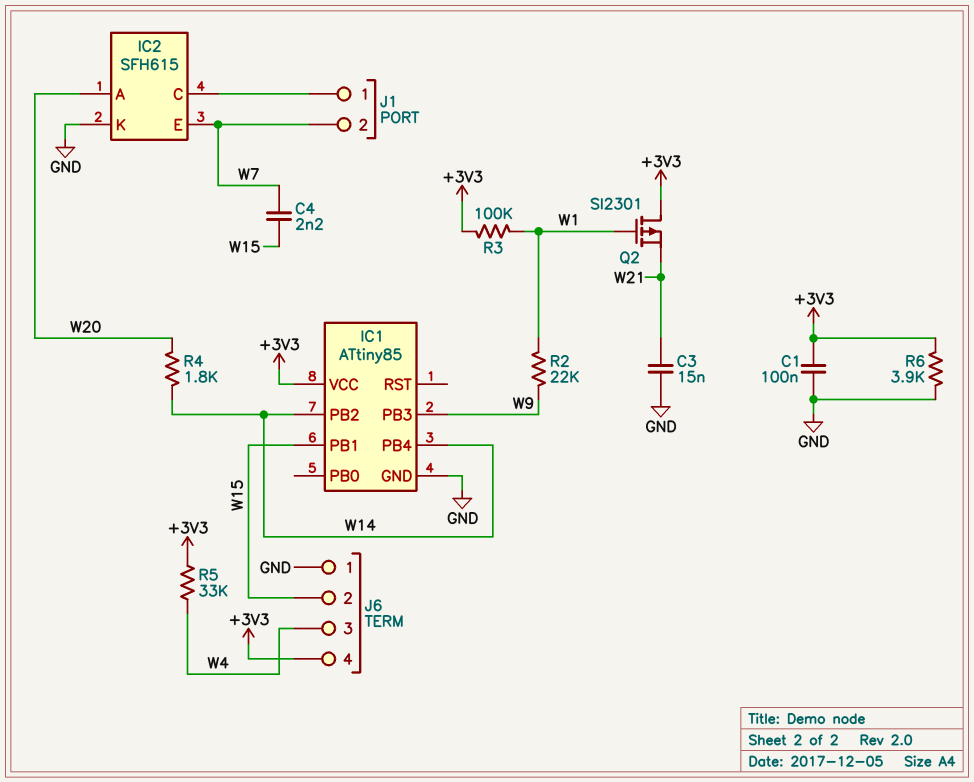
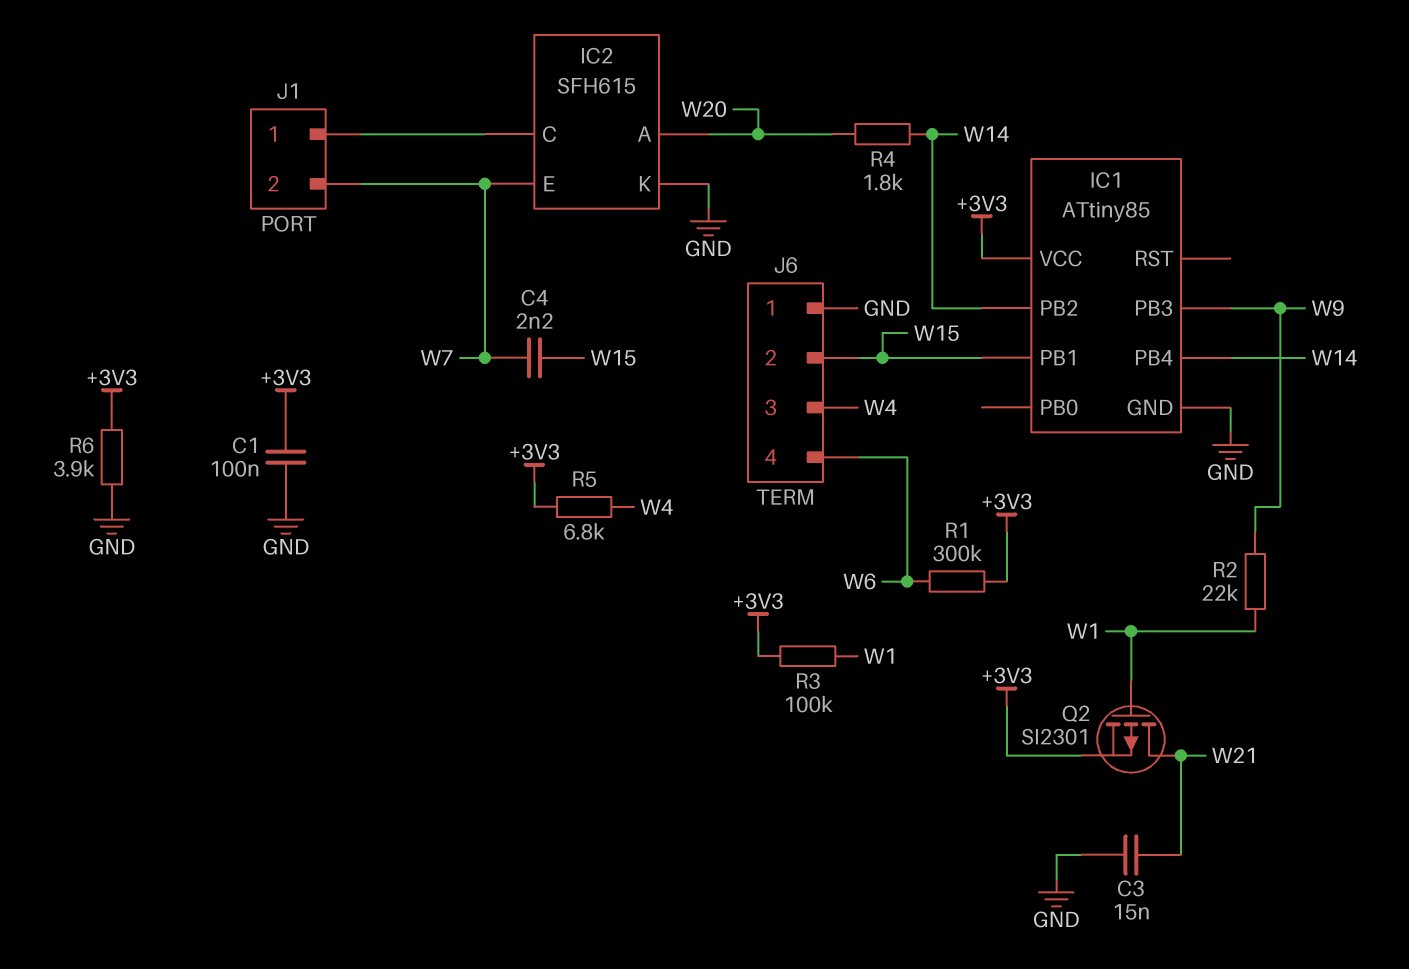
J6 pin 4: +3V3 -> W6
Q2: PMOS SI2301 (G W1, D +3V3, S W21) -> PMOS SI2301 (G W1, D W21, S +3V3)
R1: none -> 300k (+3V3, W6)
R5: 33k (+3V3, W4) -> 6.8k (+3V3, W4)

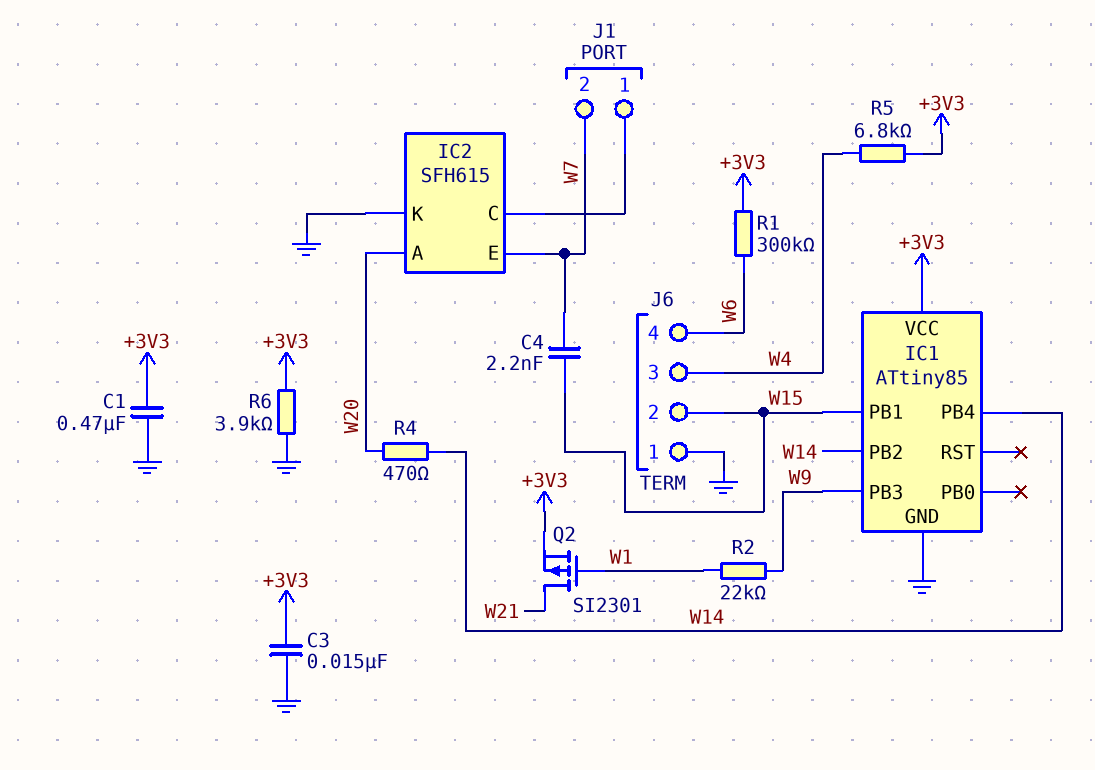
C1: 100nF (+3V3, GND) -> 470nF (+3V3, GND)
C3: 15nF (GND, W21) -> 15nF (+3V3, GND)
R3: 100k (+3V3, W1) -> none
R4: 1.8k (W14, W20) -> 470 (W14, W20)

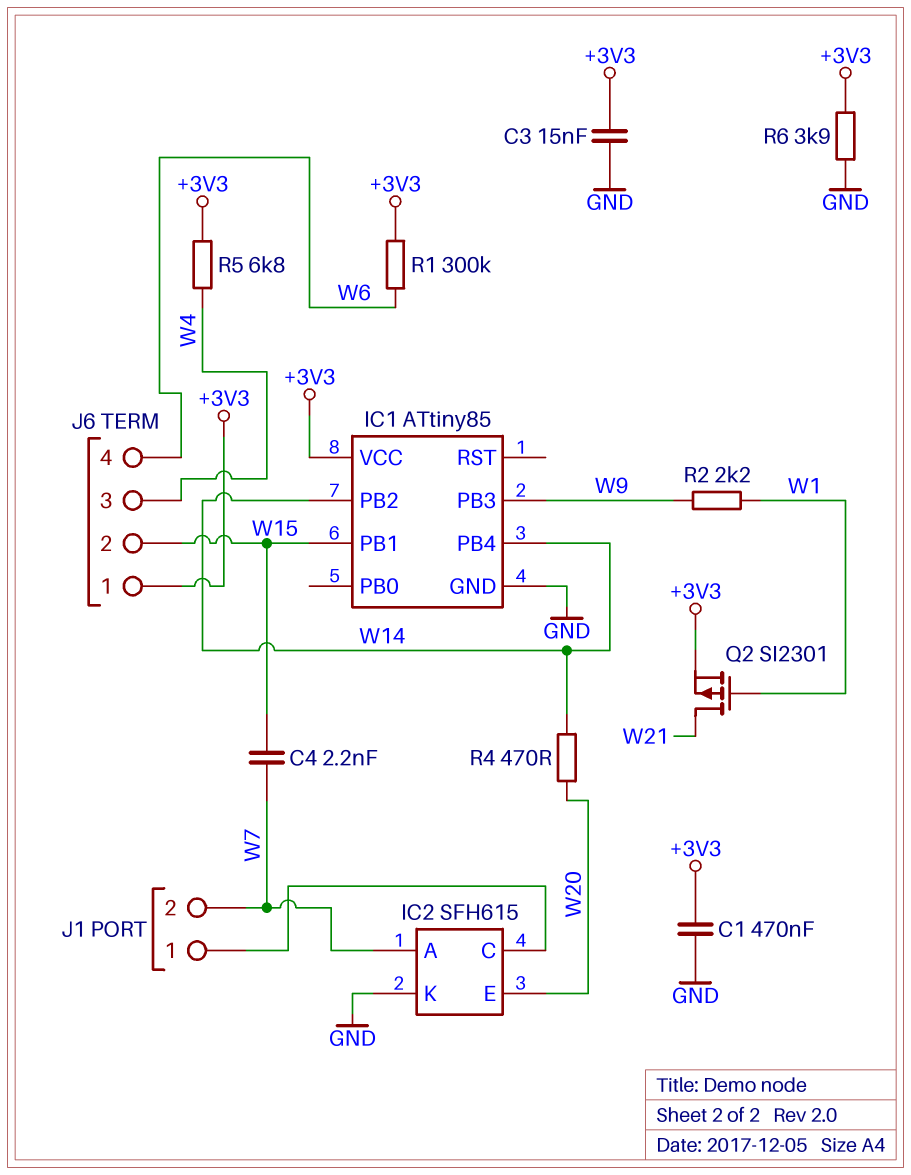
IC2 pin A: W20 -> W7
IC2 pin E: W7 -> W20
J6 pin 1: GND -> +3V3
R2: 22k (W1, W9) -> 2.2k (W1, W9)

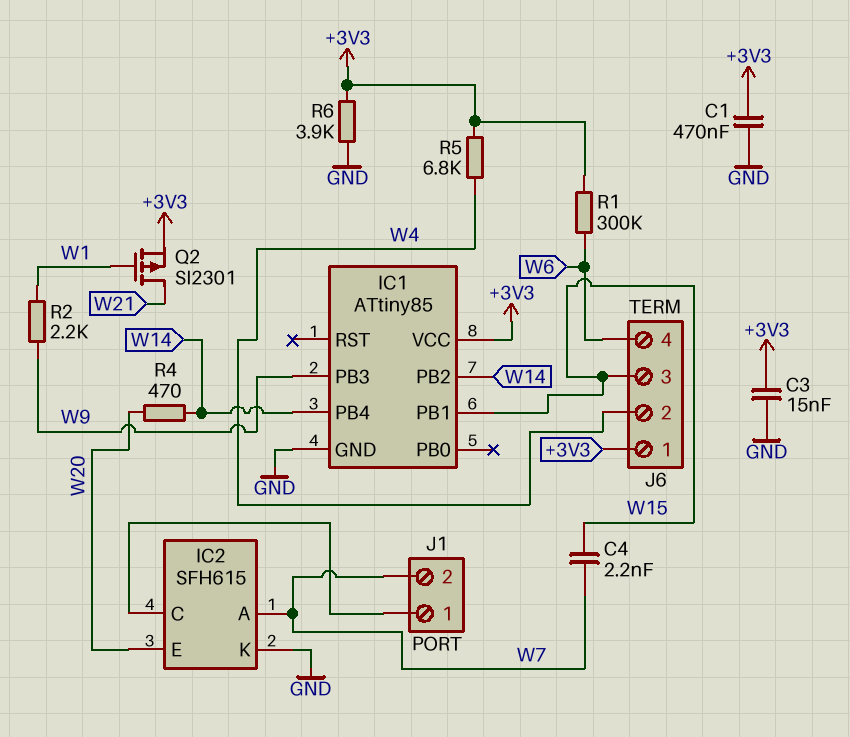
J6 pin 2: W15 -> W4
J6 pin 3: W4 -> W15

